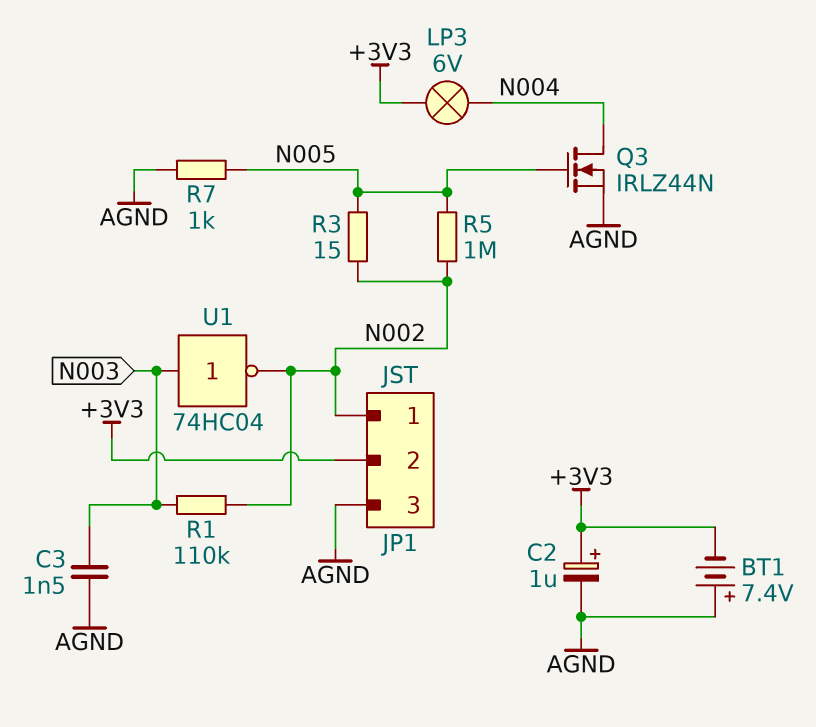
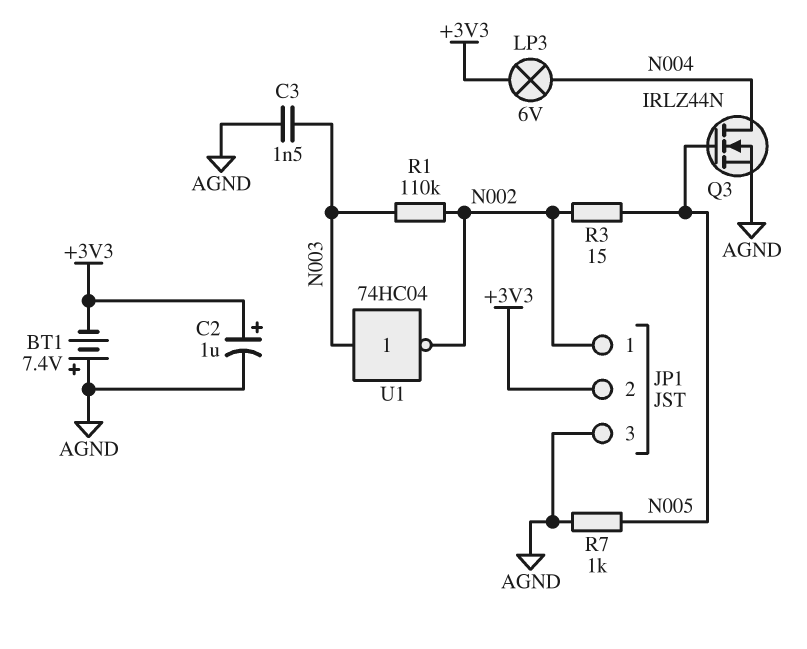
R5: 1M (N002, N005) -> none

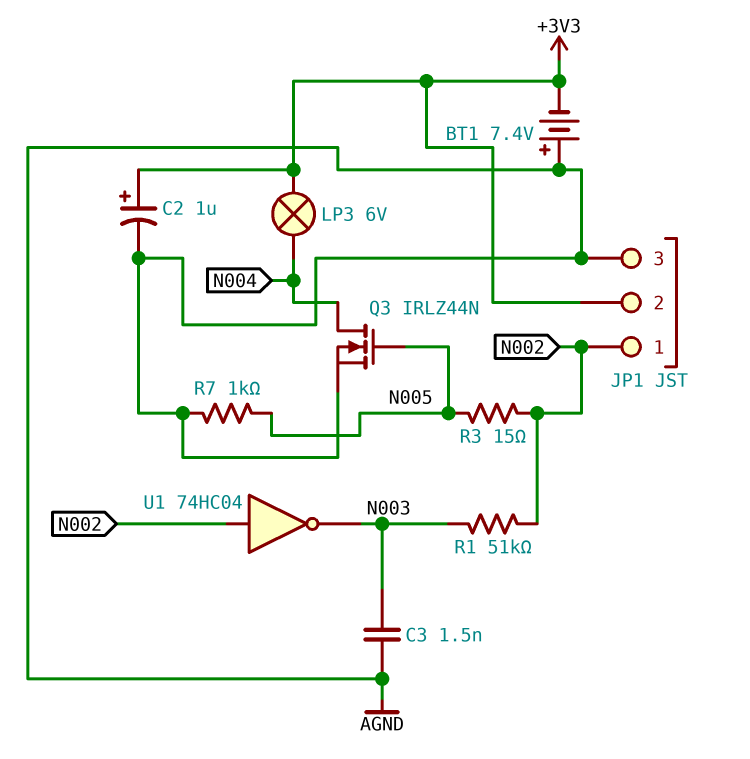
R1: 110k (N002, N003) -> 51k (N002, N003)
U1: NOT 74HC04 (in N003, out N002) -> NOT 74HC04 (in N002, out N003)

